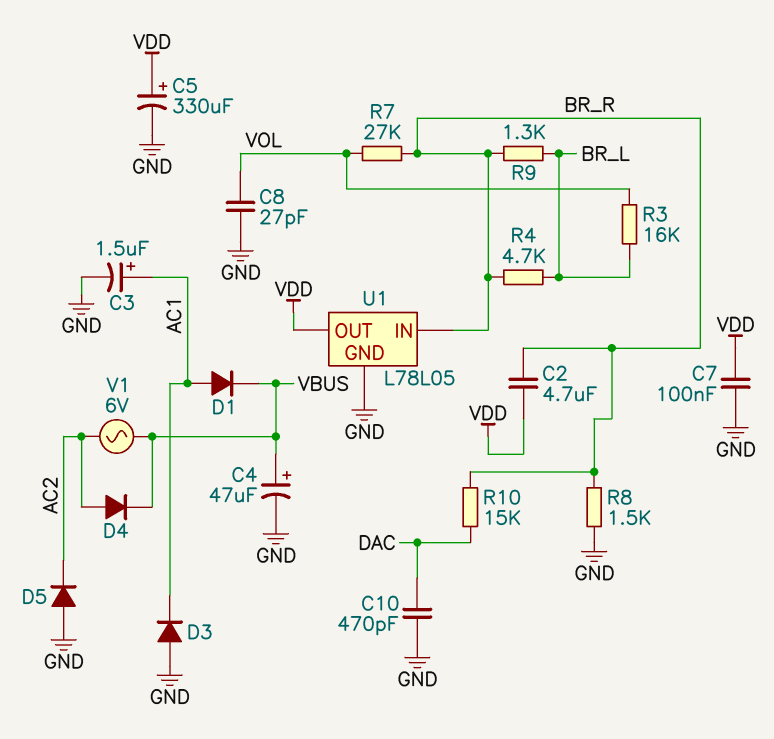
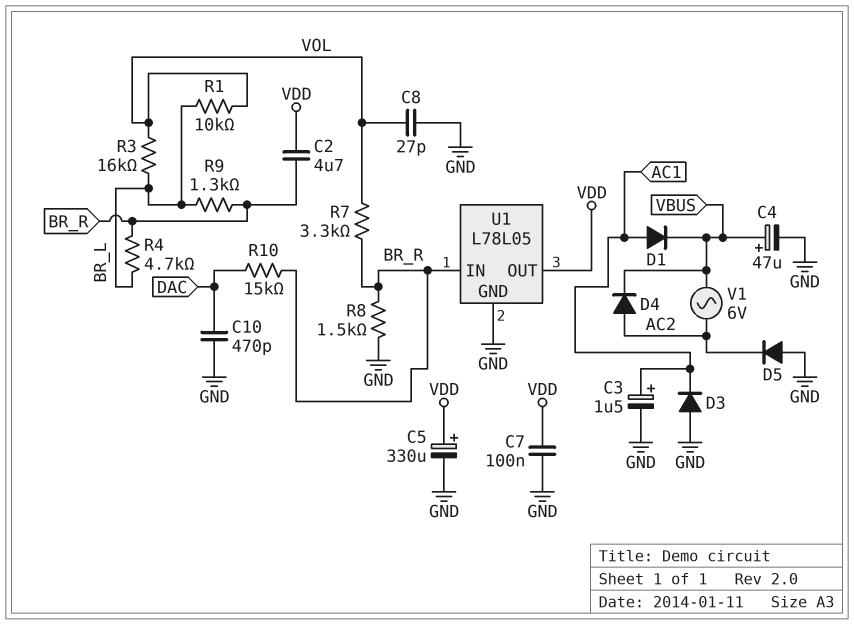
R1: none -> 10k (BR_L, VOL)
R7: 27k (BR_R, VOL) -> 3.3k (BR_R, VOL)

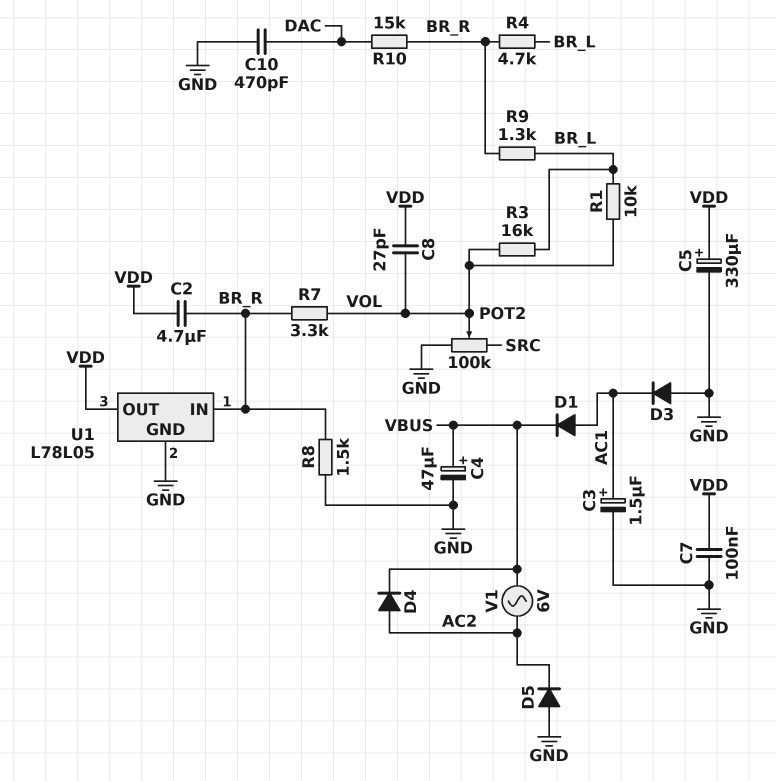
C8: 27pF (GND, VOL) -> 27pF (VDD, VOL)
POT2: none -> 100k (GND, SRC, wiper VOL)

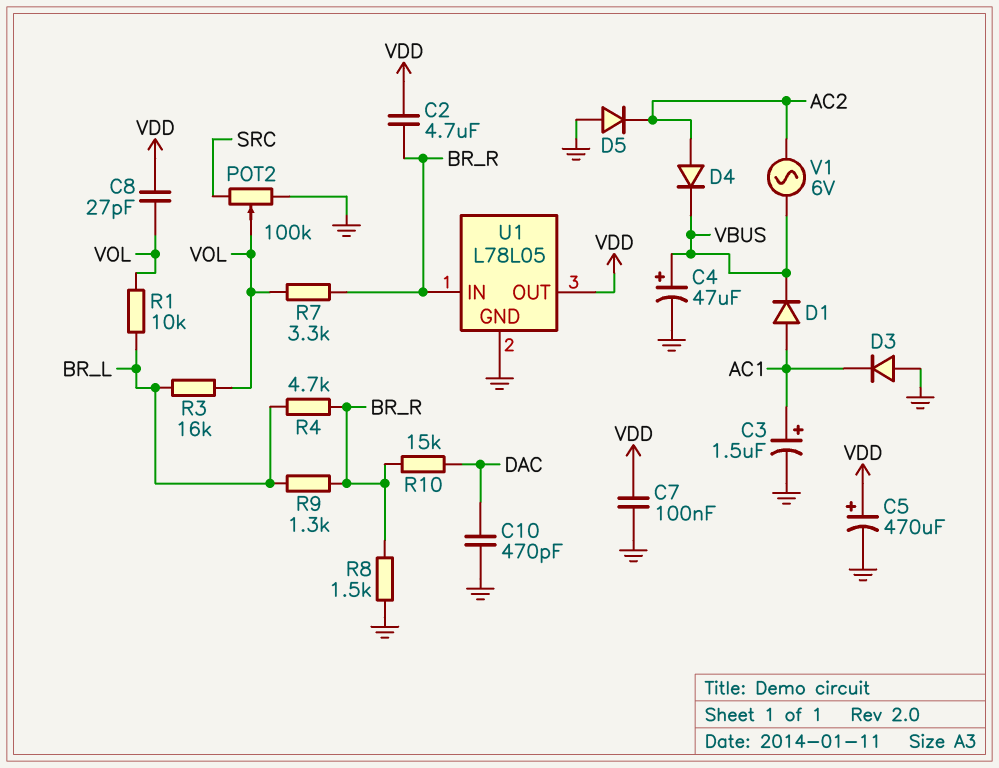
C5: 330uF (plus VDD, minus GND) -> 470uF (plus VDD, minus GND)

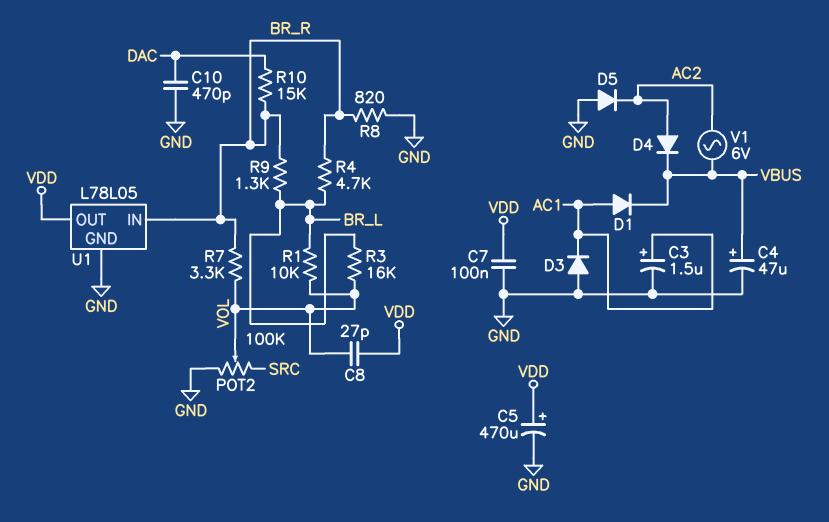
C2: 4.7uF (BR_R, VDD) -> none
R8: 1.5k (BR_R, GND) -> 820 (BR_R, GND)

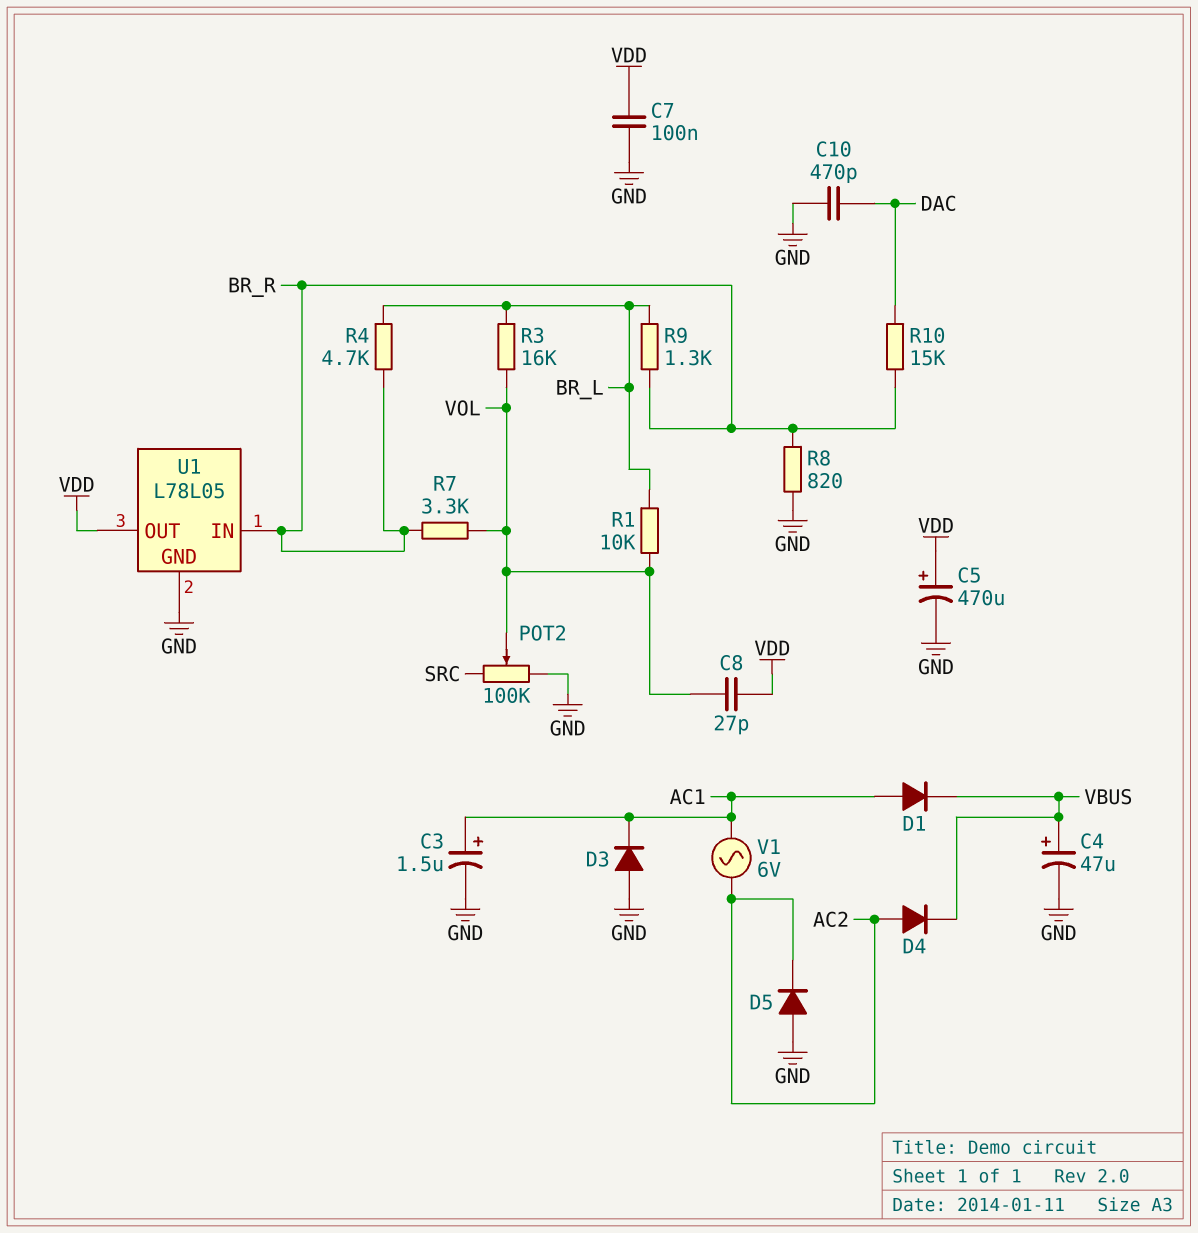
V1: AC 6V (AC2, VBUS) -> AC 6V (AC1, AC2)

